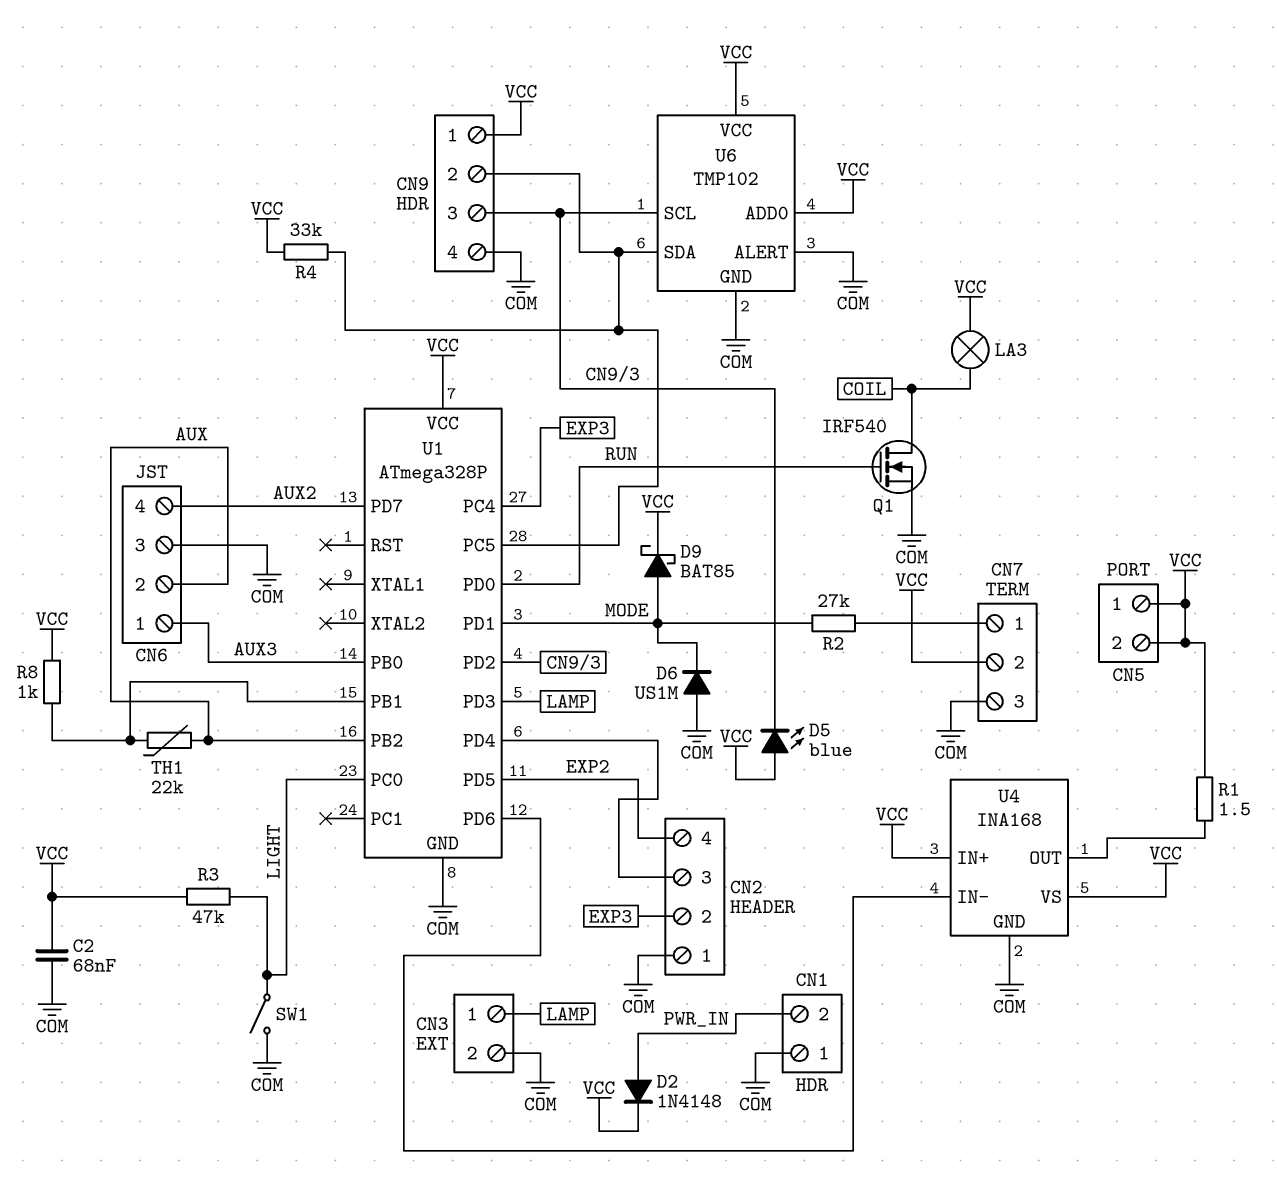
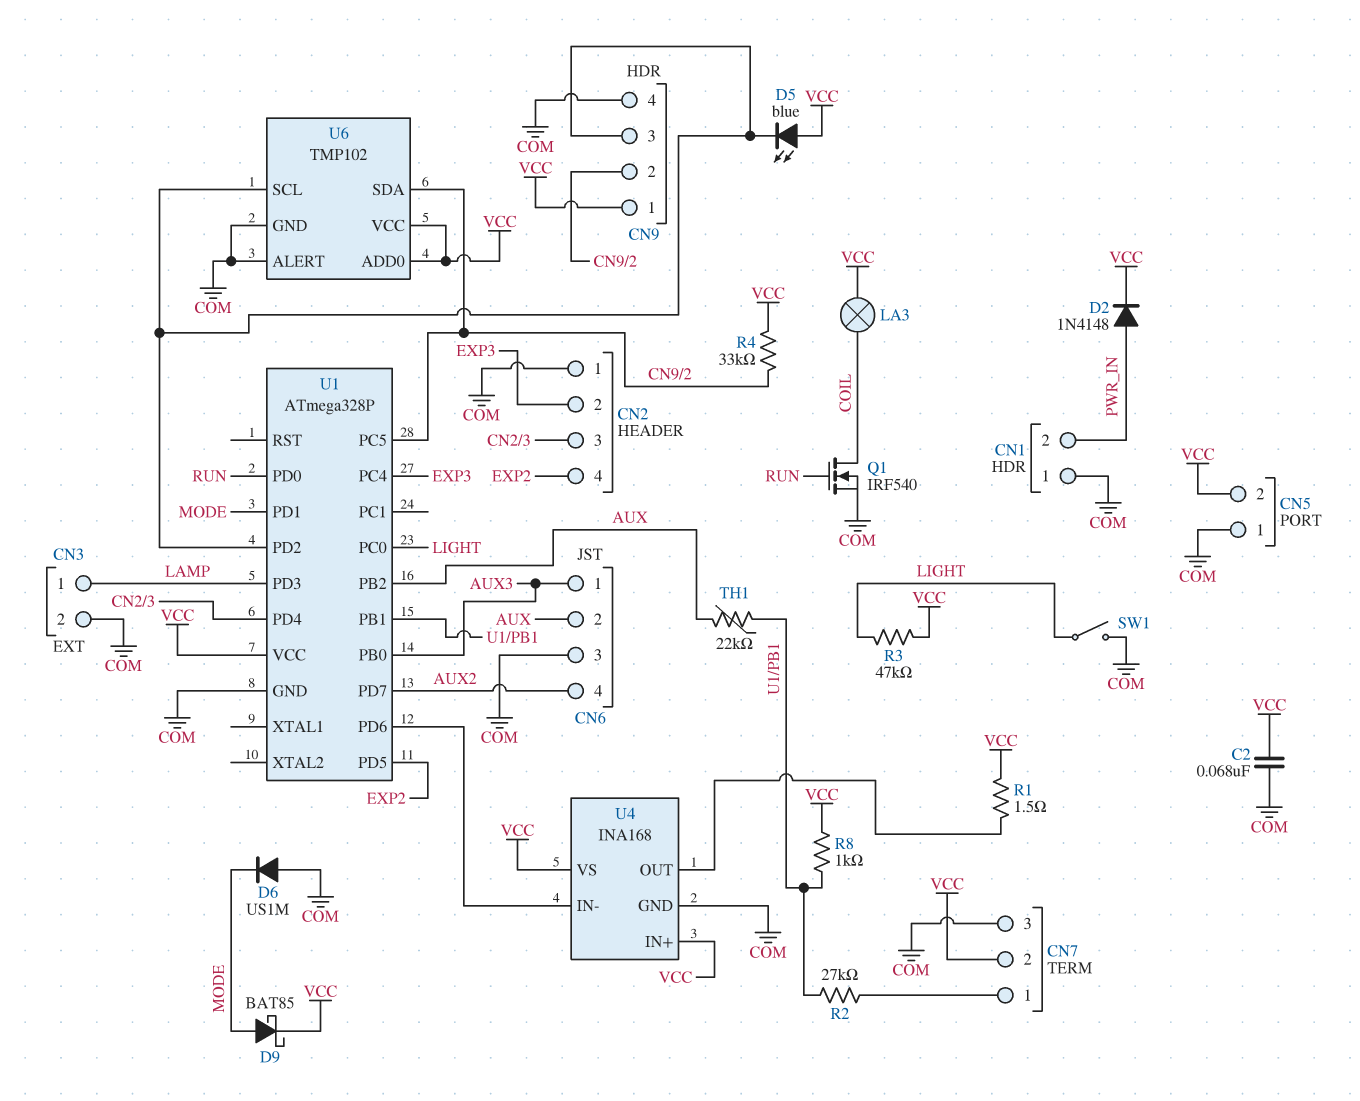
CN5 pin 1: VCC -> COM
R2: 27k (CN7/1, MODE) -> 27k (CN7/1, U1/PB1)

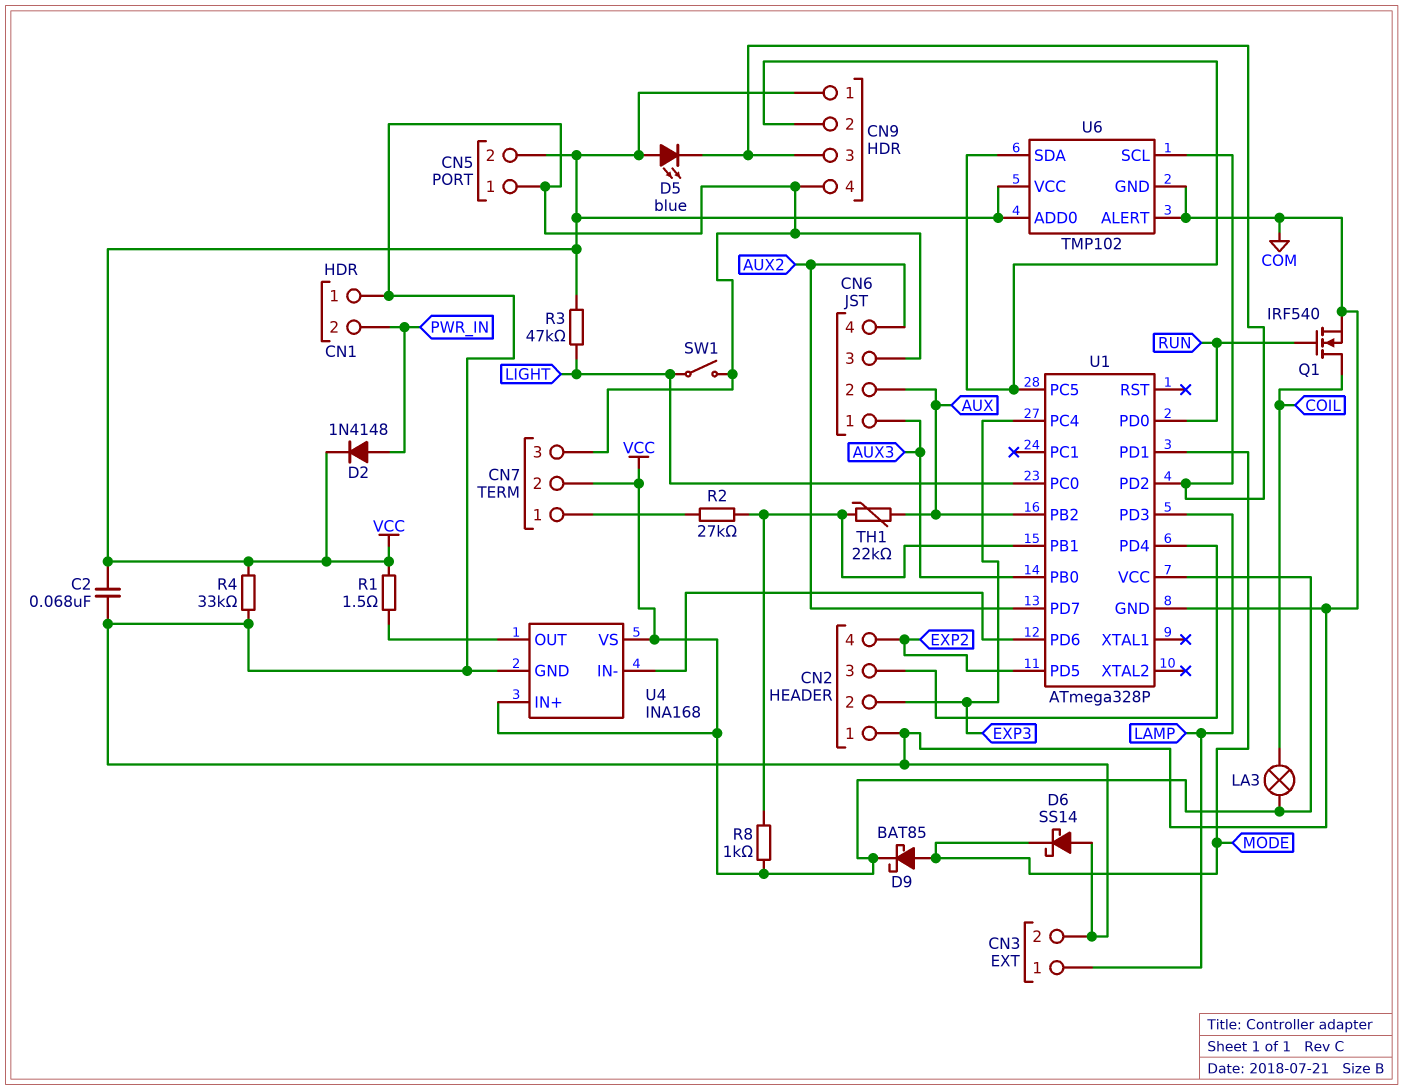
D6: diode US1M (A COM, K MODE) -> schottky SS14 (A COM, K MODE)
R4: 33k (CN9/2, VCC) -> 33k (COM, VCC)

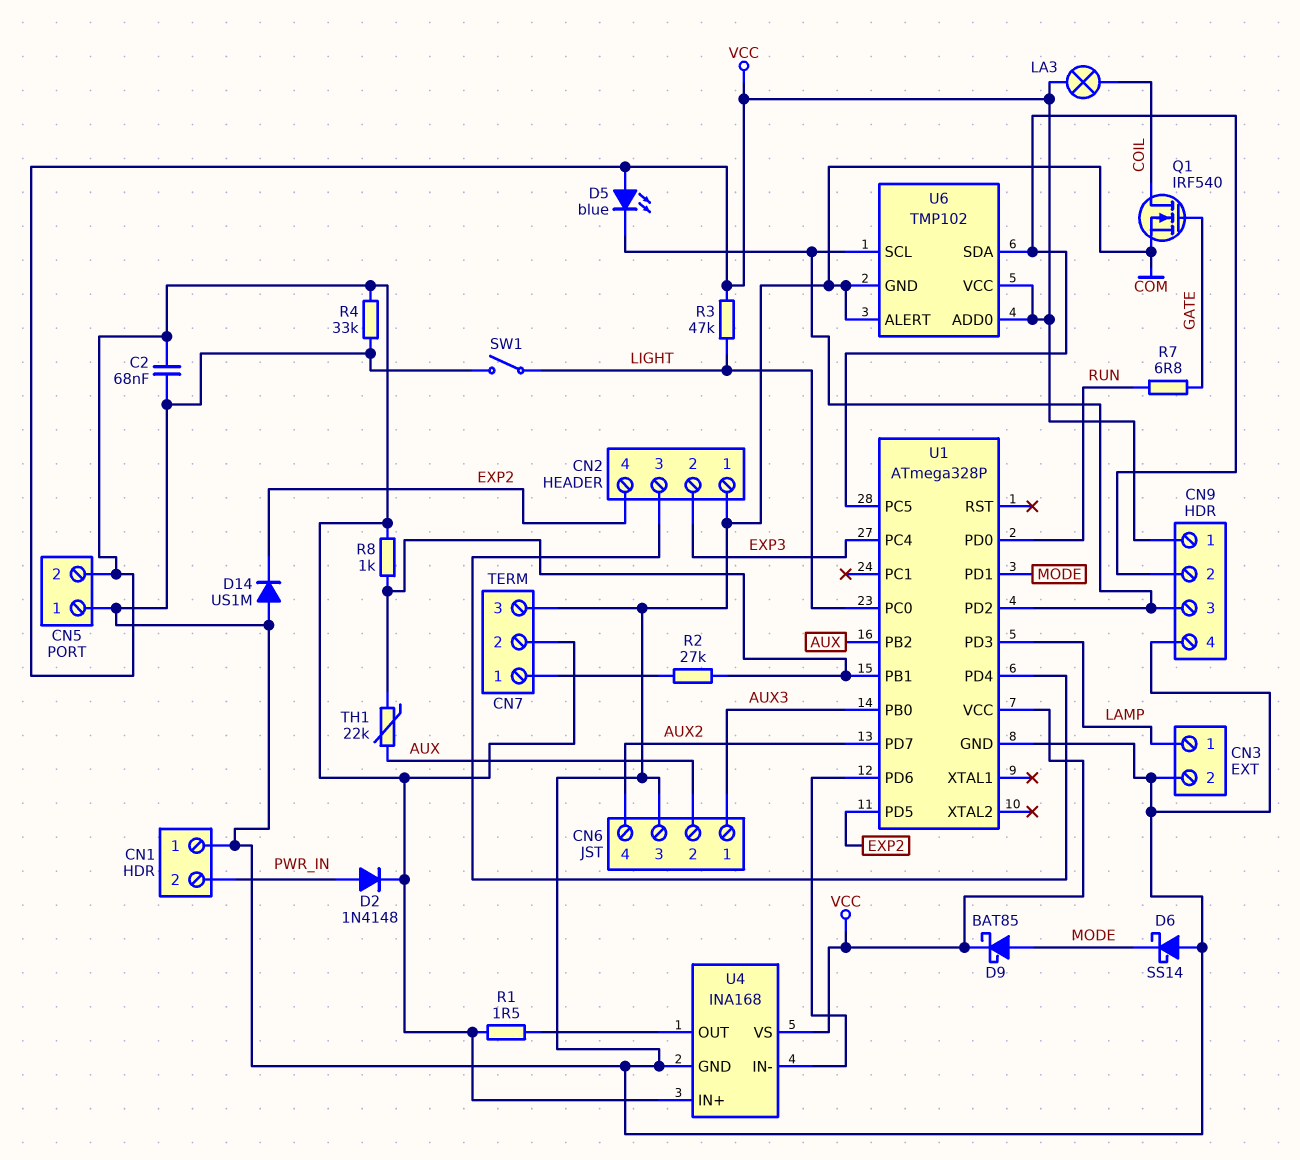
D14: none -> diode US1M (A COM, K EXP2)
Q1: NMOS IRF540 (G RUN, D COIL, S COM) -> NMOS IRF540 (G GATE, D COIL, S COM)
R7: none -> 6.8 (GATE, RUN)

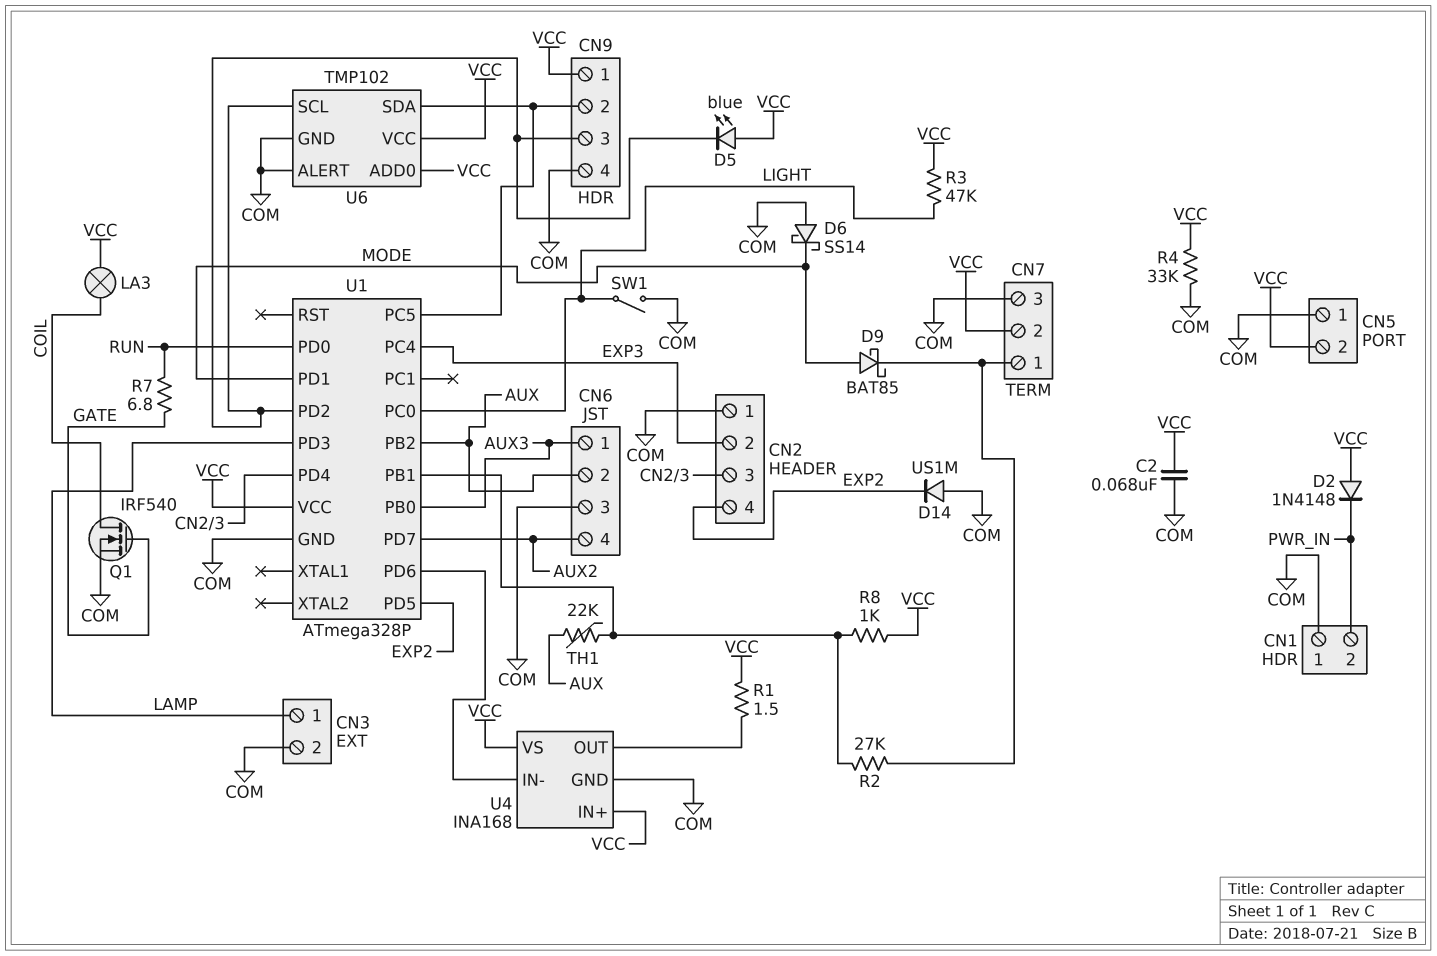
D2: diode 1N4148 (A PWR_IN, K VCC) -> diode 1N4148 (A VCC, K PWR_IN)
D9: schottky BAT85 (A MODE, K VCC) -> schottky BAT85 (A MODE, K CN7/1)

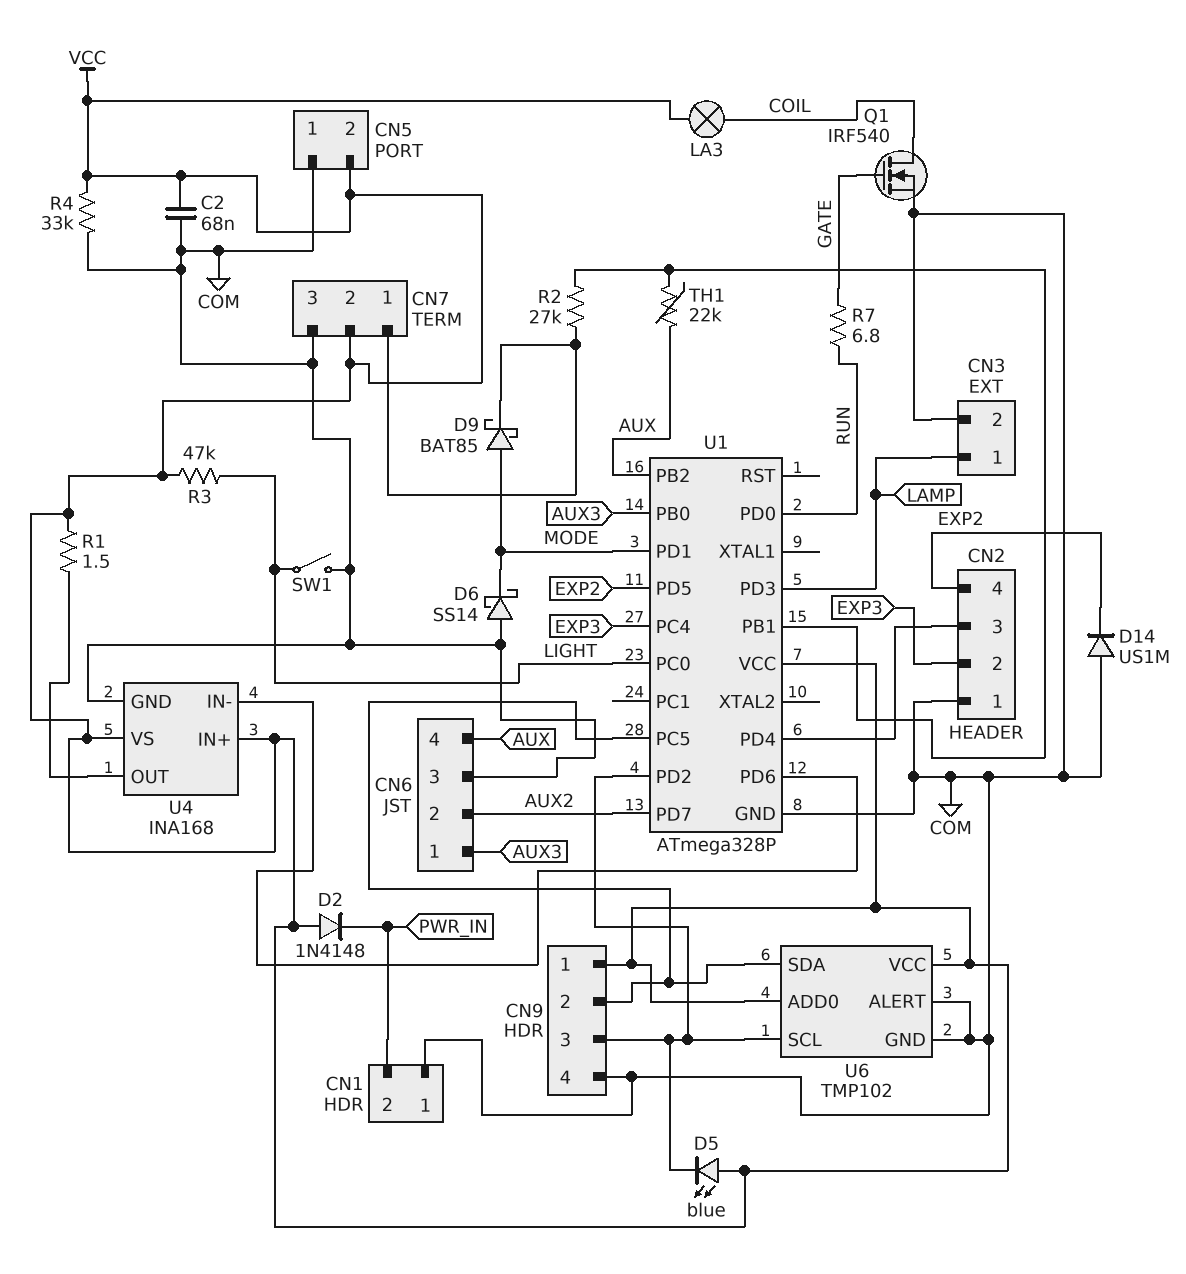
CN6 pin 2: AUX -> AUX2
CN6 pin 4: AUX2 -> AUX
R8: 1k (U1/PB1, VCC) -> none

